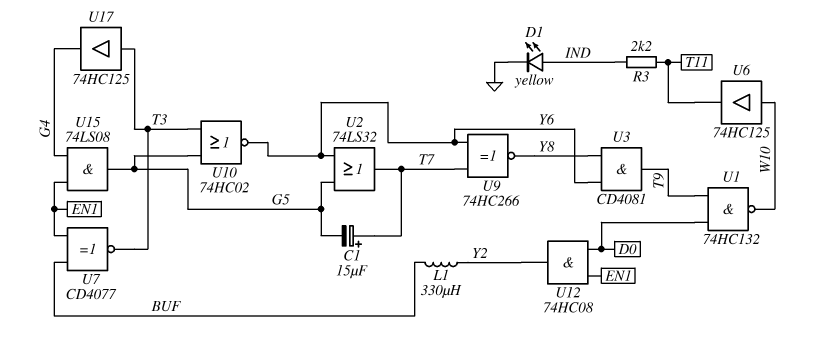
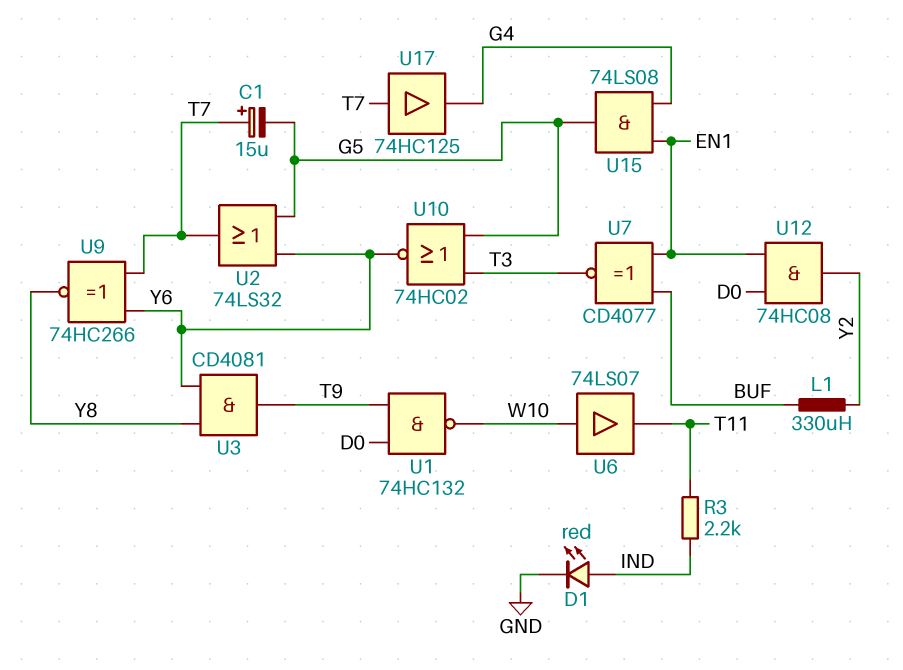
D1: LED yellow (A IND, K GND) -> LED red (A IND, K GND)
U6: buffer 74HC125 (in W10, out T11) -> buffer 74LS07 (in W10, out T11)
U17: buffer 74HC125 (in T3, out G4) -> buffer 74HC125 (in T7, out G4)

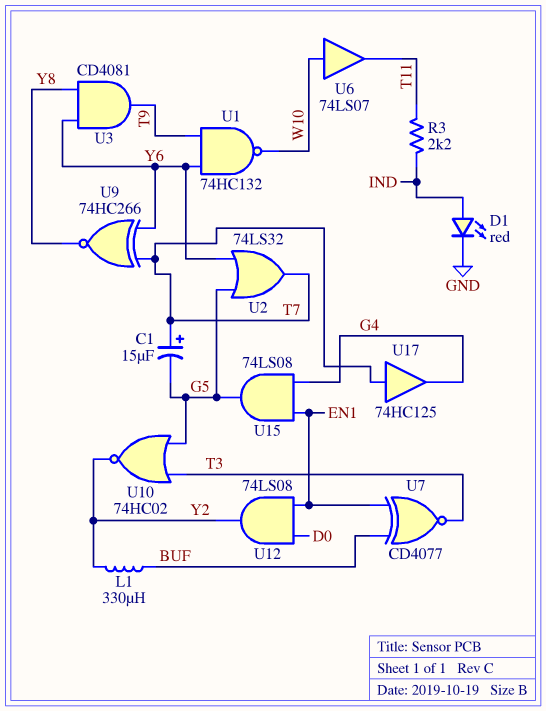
U1: NAND 74HC132 (in D0, in T9, out W10) -> NAND 74HC132 (in T9, in Y6, out W10)
U10: NOR 74HC02 (in G5, in T3, out Y6) -> NOR 74HC02 (in G5, in T3, out Y2)
U12: AND 74HC08 (in D0, in EN1, out Y2) -> AND 74LS08 (in D0, in EN1, out Y2)

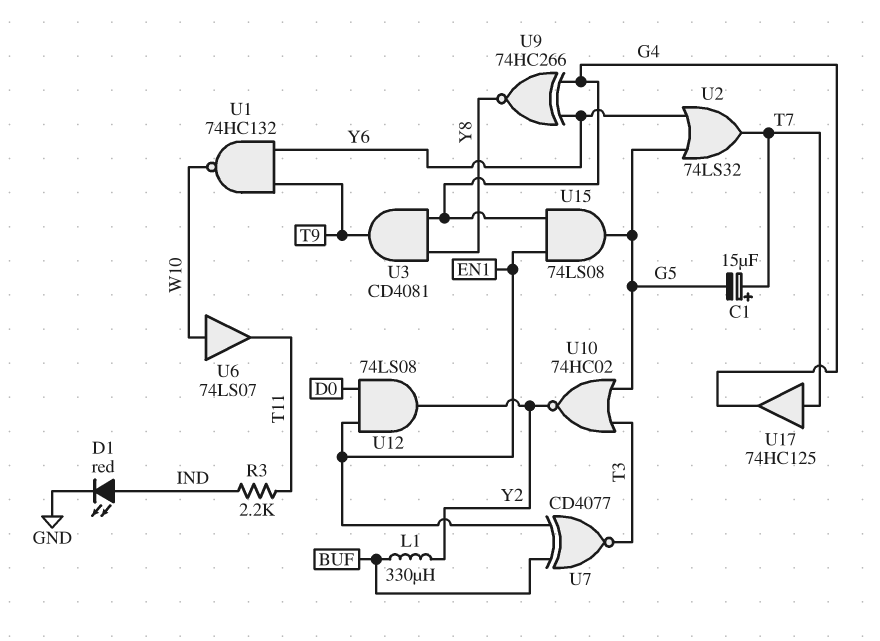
U3: AND CD4081 (in Y6, in Y8, out T9) -> AND CD4081 (in G4, in Y8, out T9)
U9: XNOR 74HC266 (in T7, in Y6, out Y8) -> XNOR 74HC266 (in G4, in Y6, out Y8)

